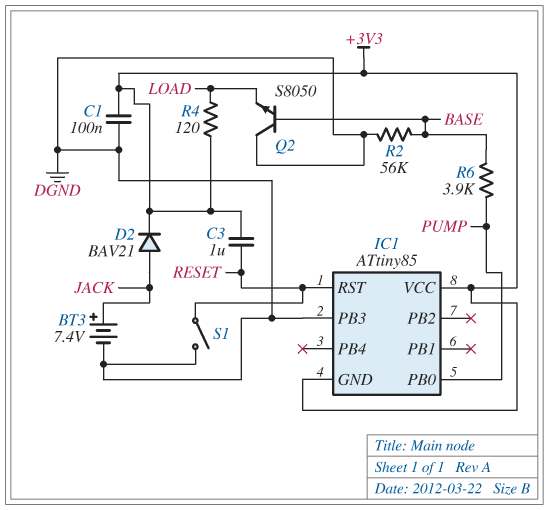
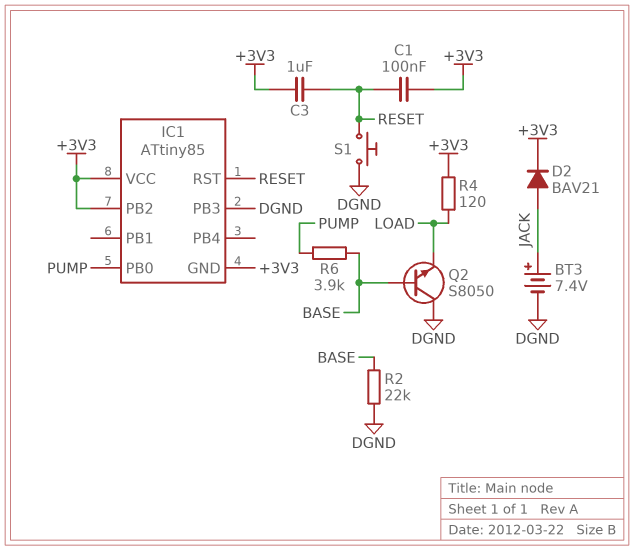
C1: 100nF (+3V3, DGND) -> 100nF (+3V3, RESET)
IC1 pin PB2: none -> +3V3
R2: 56k (BASE, DGND) -> 22k (BASE, DGND)
S1: switch (DGND, RESET) -> button (DGND, RESET)

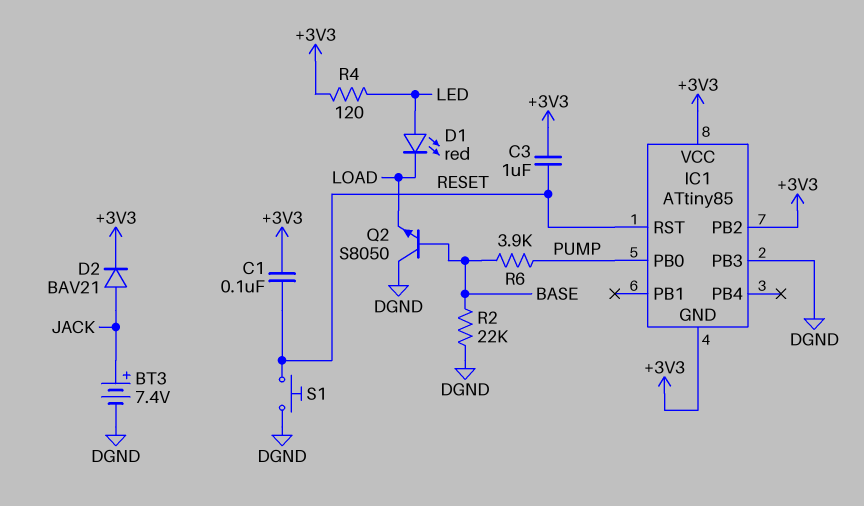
D1: none -> LED red (A LED, K LOAD)
R4: 120 (+3V3, LOAD) -> 120 (+3V3, LED)

